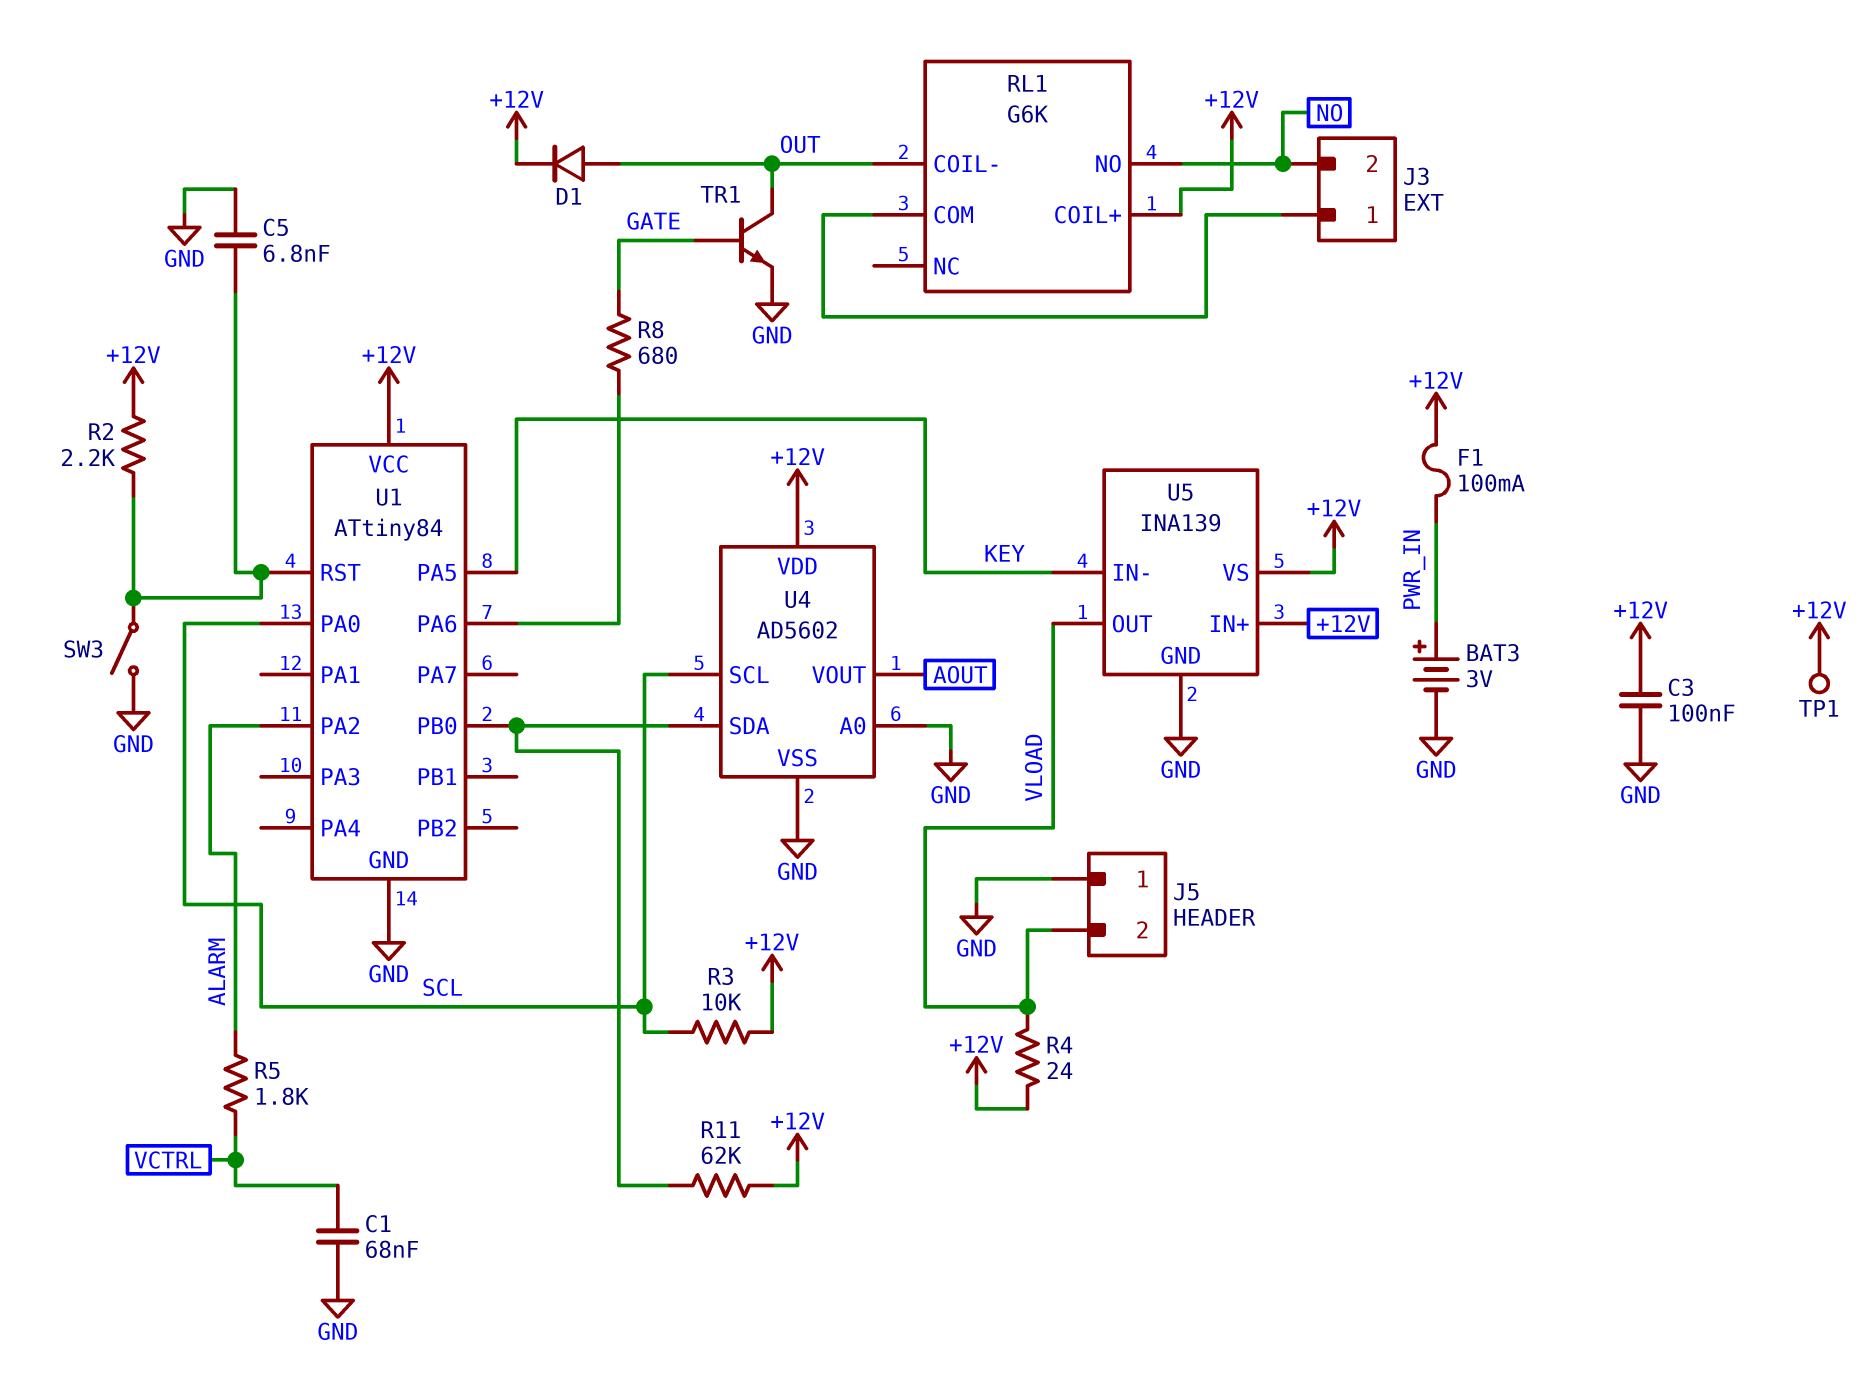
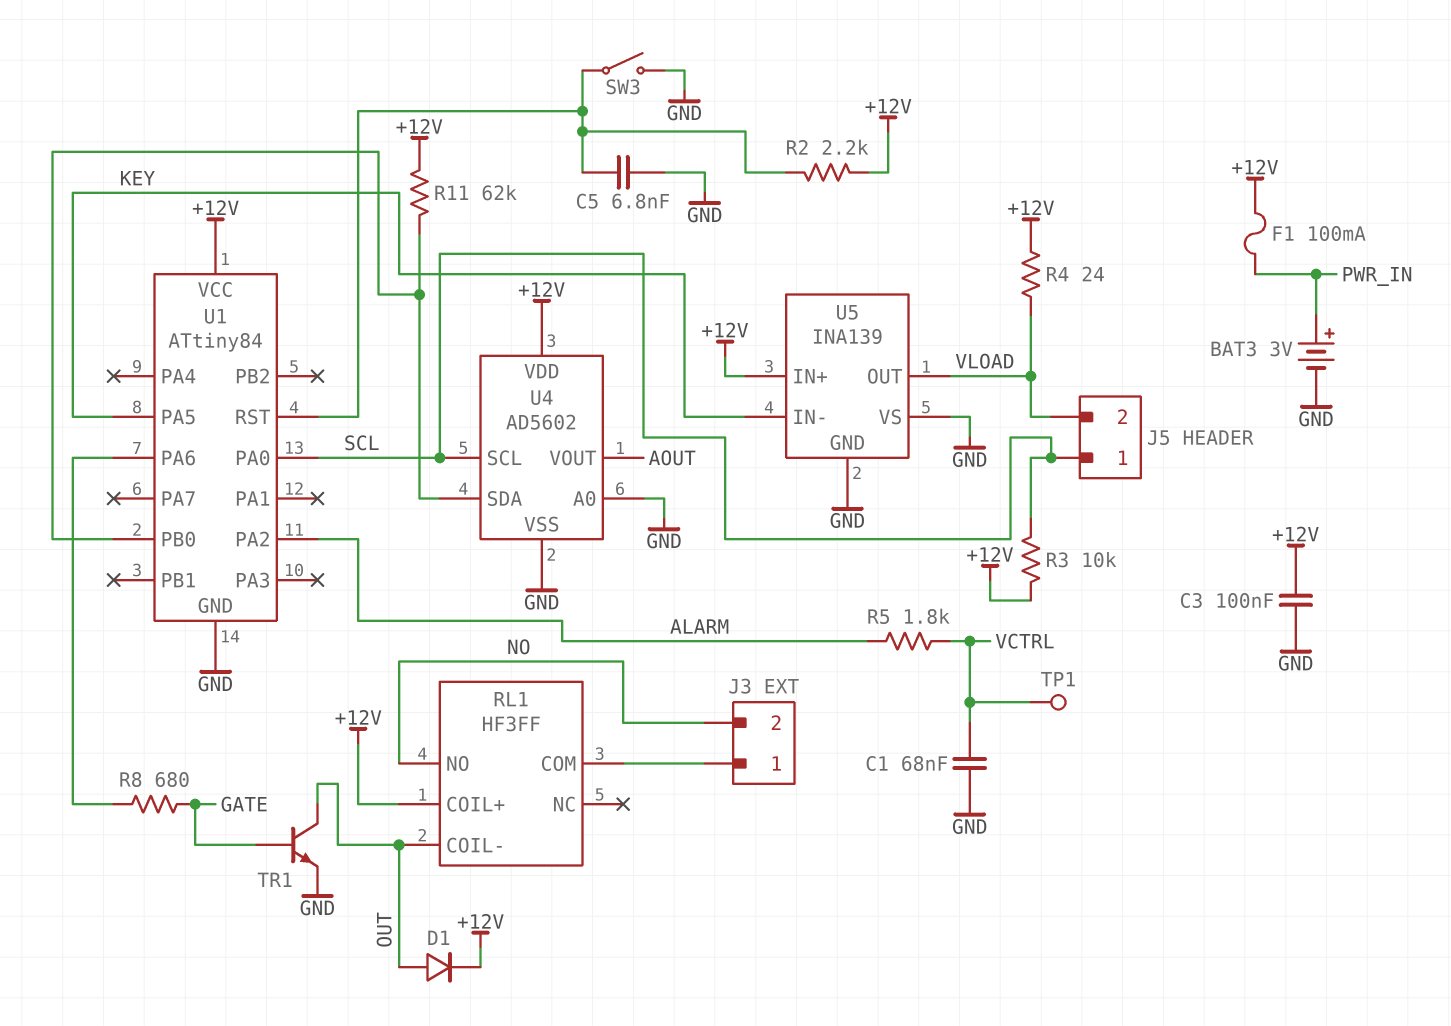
J5 pin 1: GND -> SCL
RL1: G6K -> HF3FF
TP1: test point (+12V) -> test point (VCTRL)
U5 pin VS: +12V -> GND

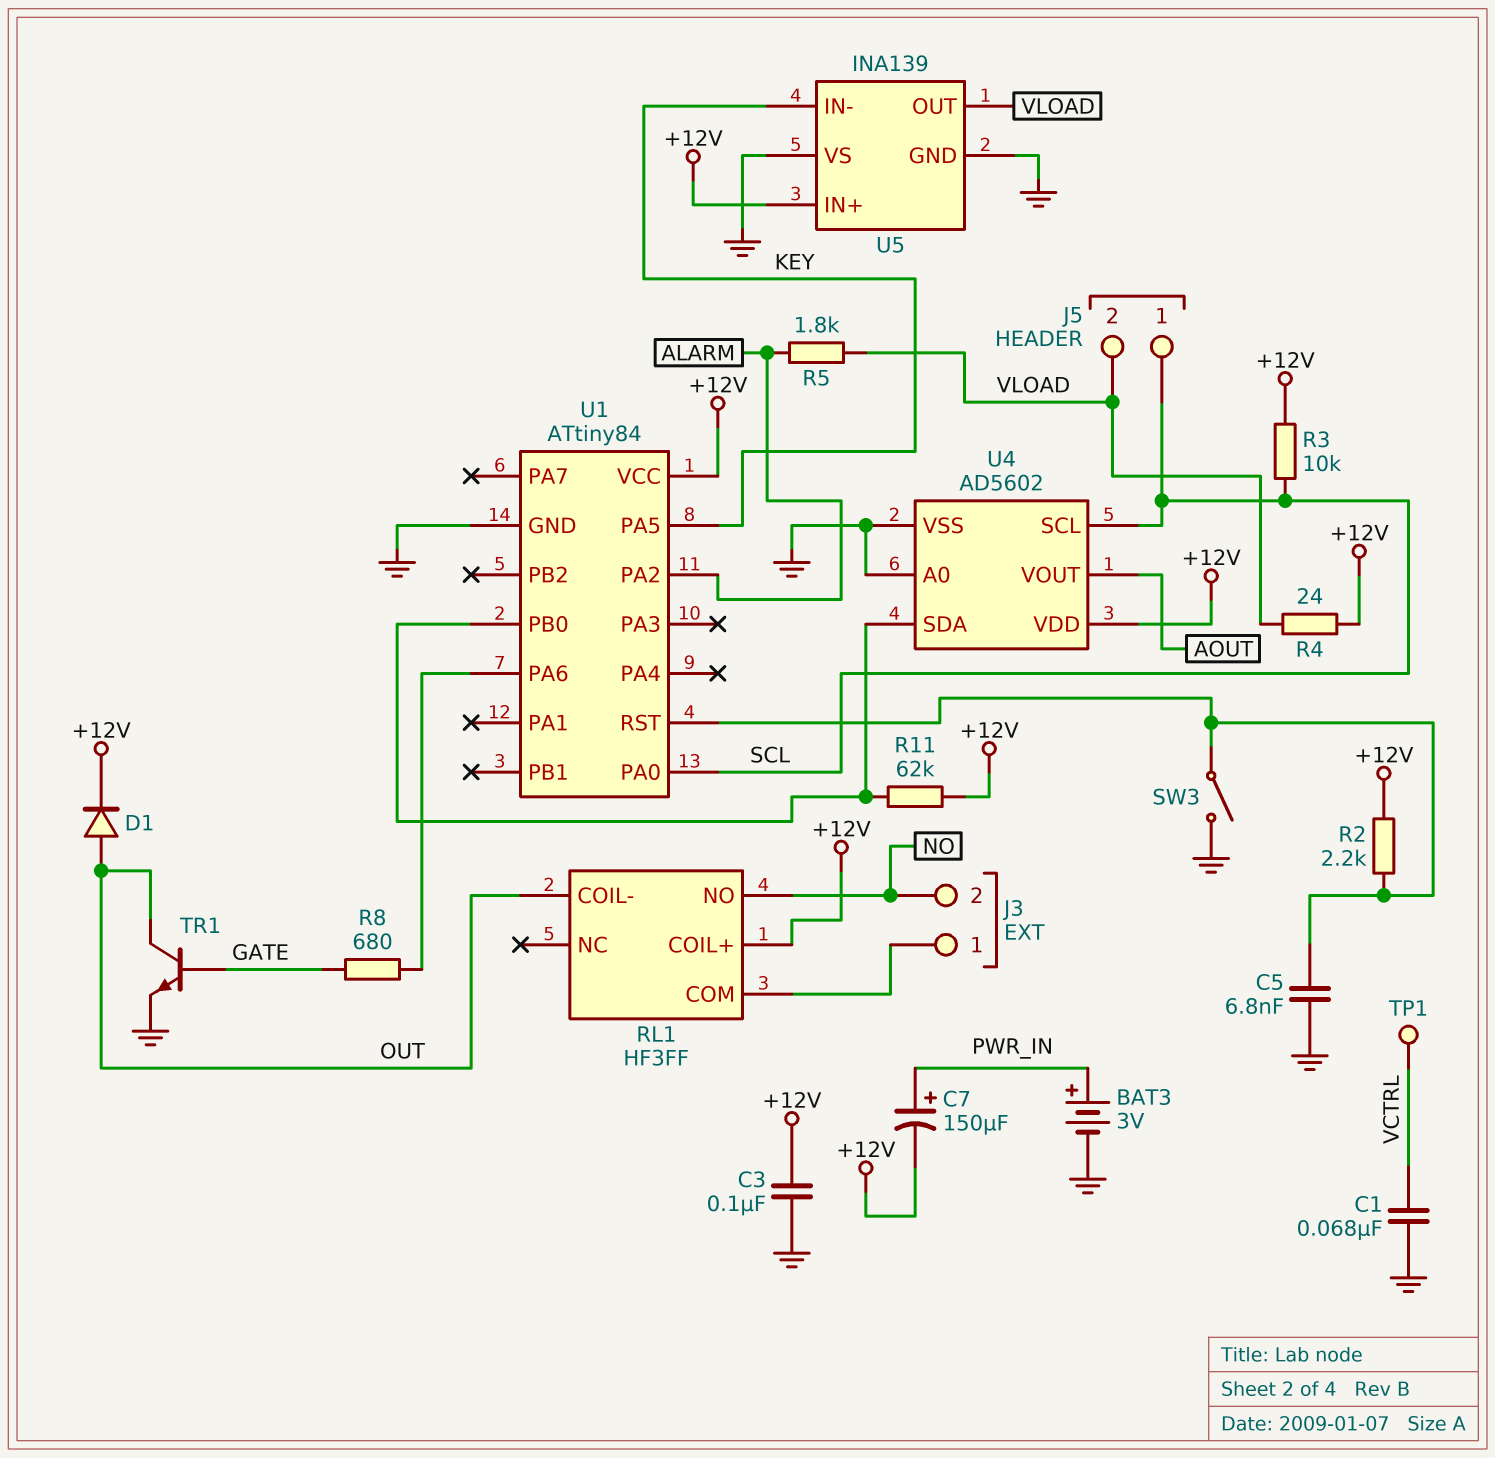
C7: none -> 150uF (plus PWR_IN, minus +12V)
F1: 100mA (+12V, PWR_IN) -> none
R5: 1.8k (ALARM, VCTRL) -> 1.8k (ALARM, VLOAD)

